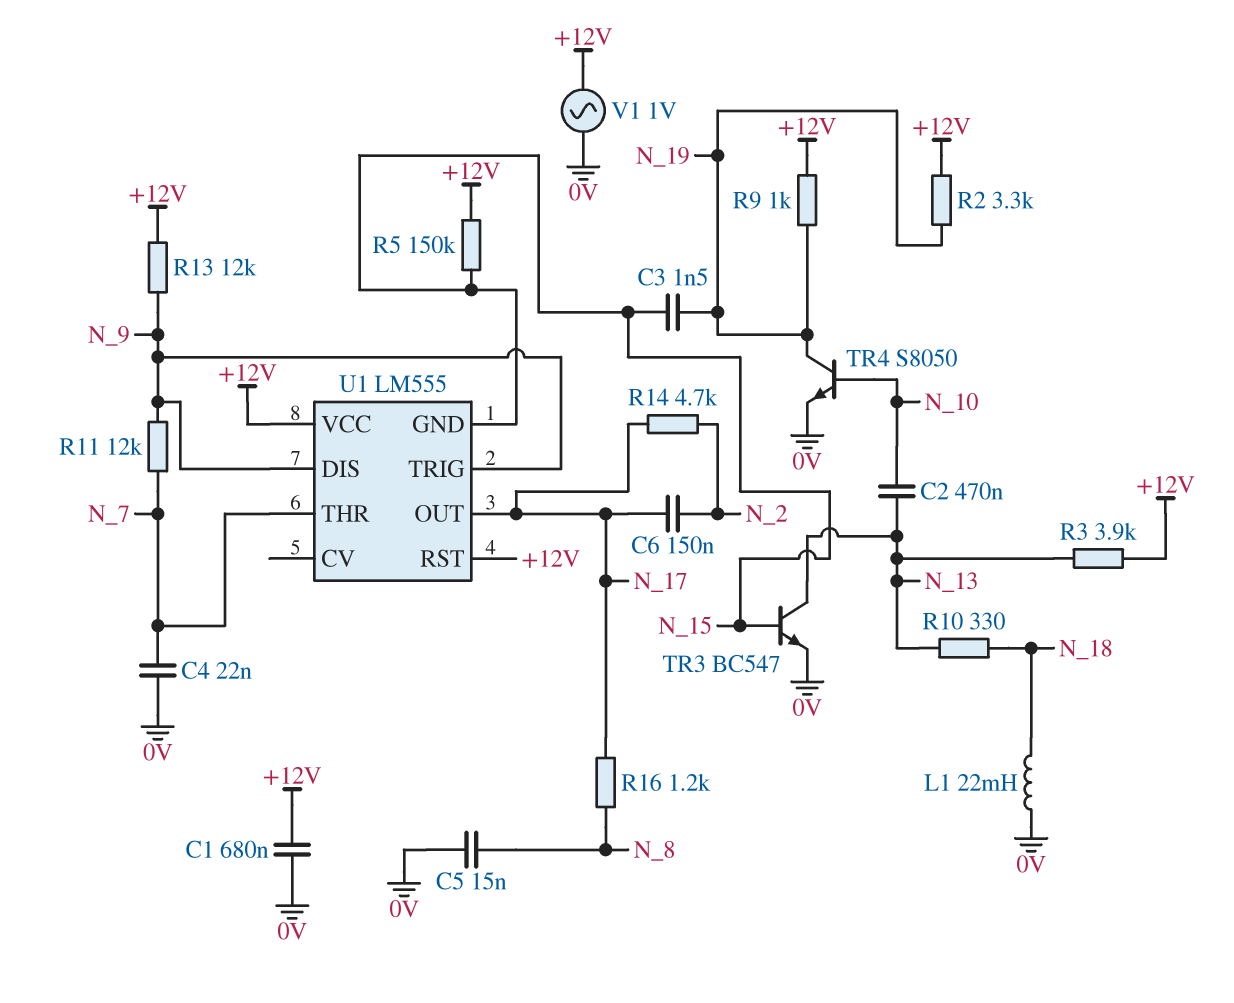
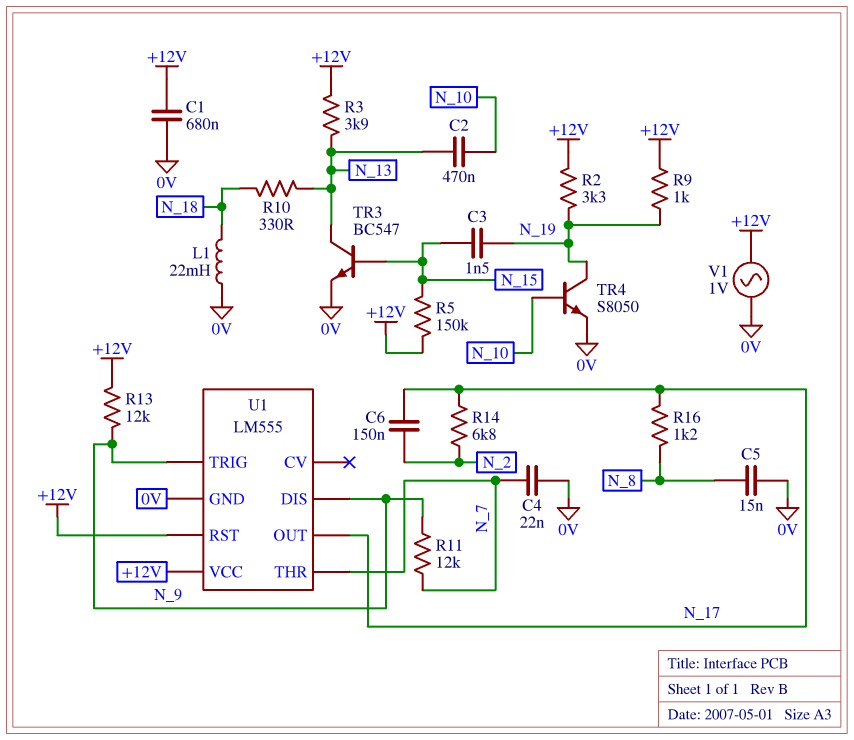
R14: 4.7k (N_2, N_17) -> 6.8k (N_2, N_17)
U1 pin GND: N_15 -> 0V

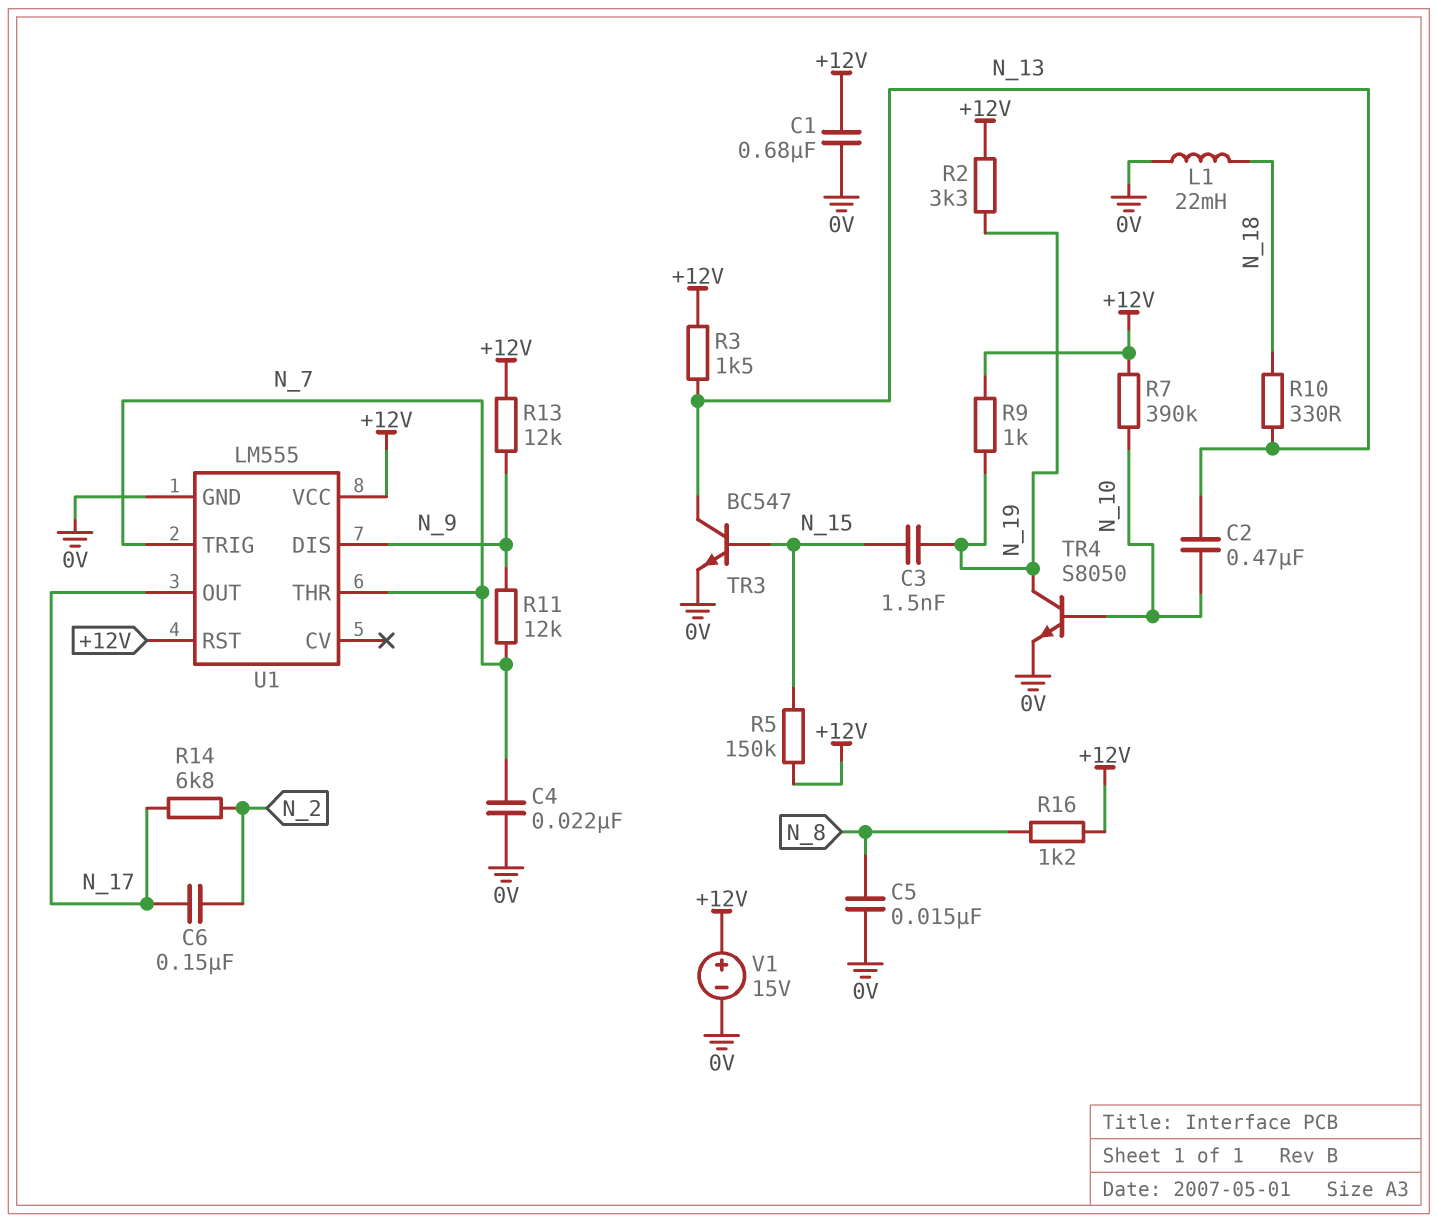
R3: 3.9k (+12V, N_13) -> 1.5k (+12V, N_13)
R7: none -> 390k (+12V, N_10)
R16: 1.2k (N_8, N_17) -> 1.2k (+12V, N_8)
U1 pin TRIG: N_9 -> N_7
V1: AC 1V (+12V, 0V) -> 15V (plus +12V, minus 0V)

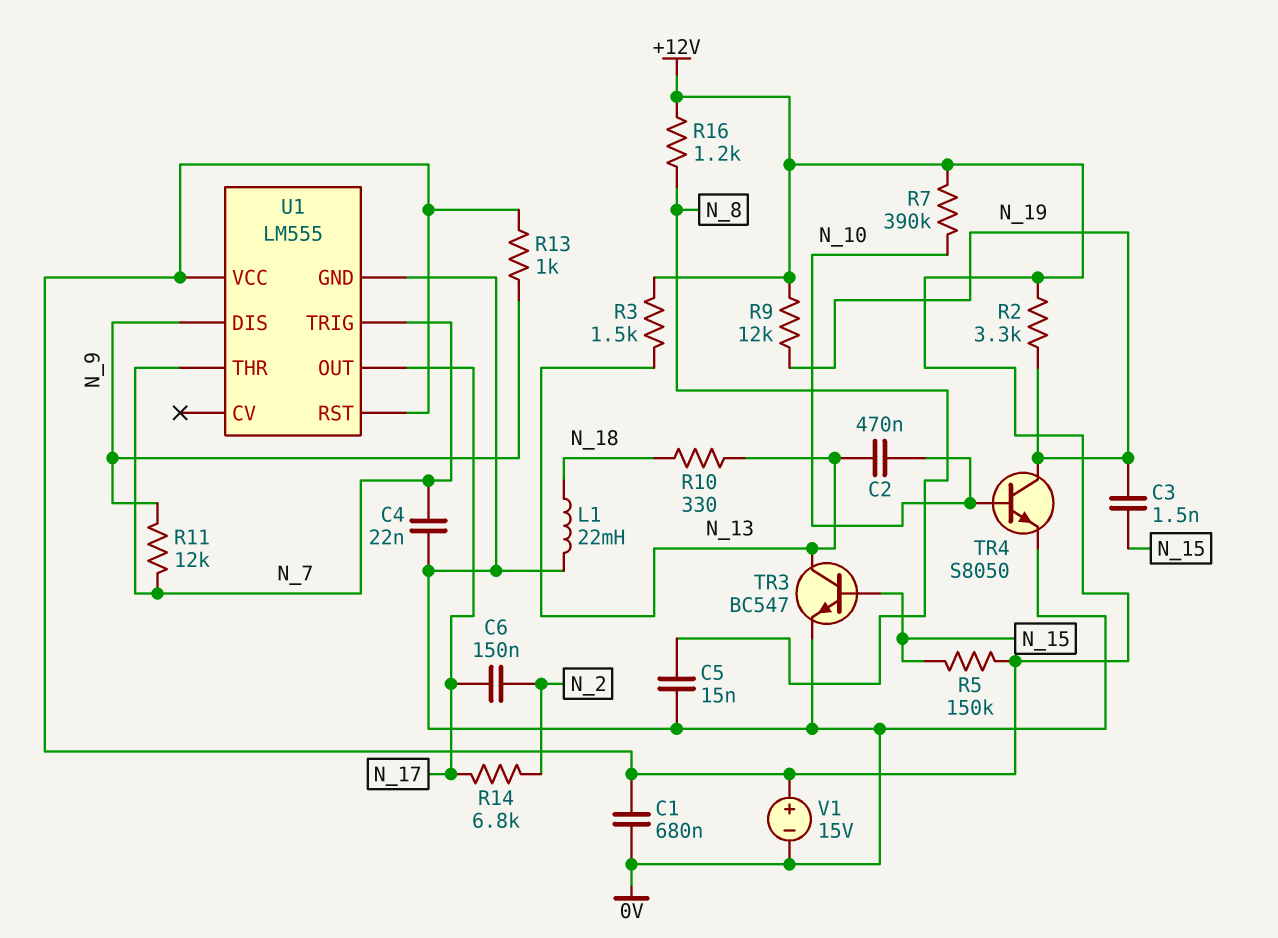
R9: 1k (+12V, N_19) -> 12k (+12V, N_19)
R13: 12k (+12V, N_9) -> 1k (+12V, N_9)

